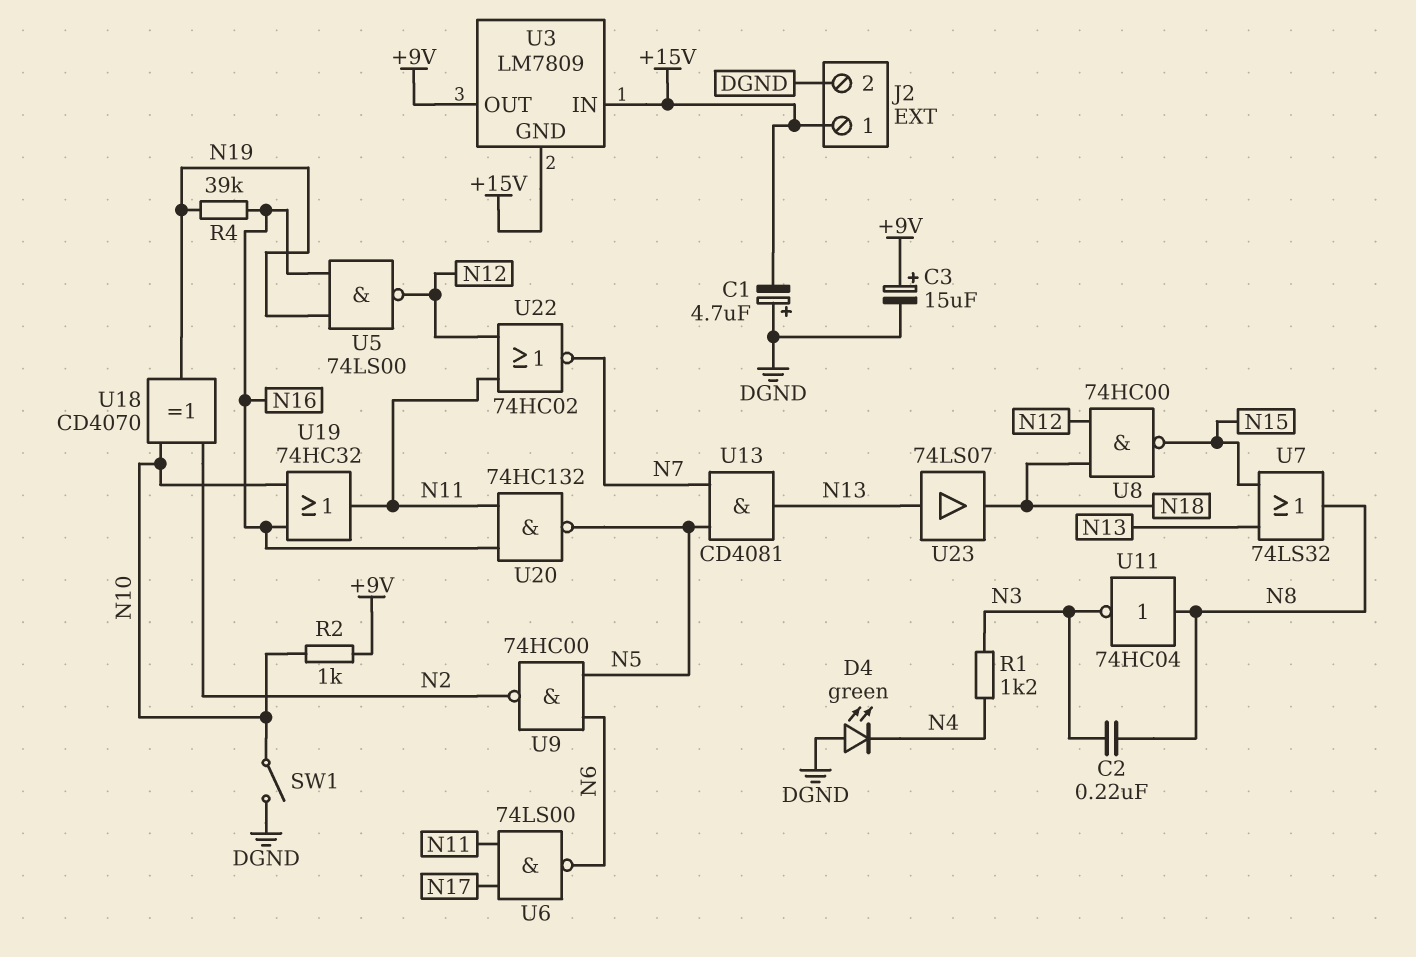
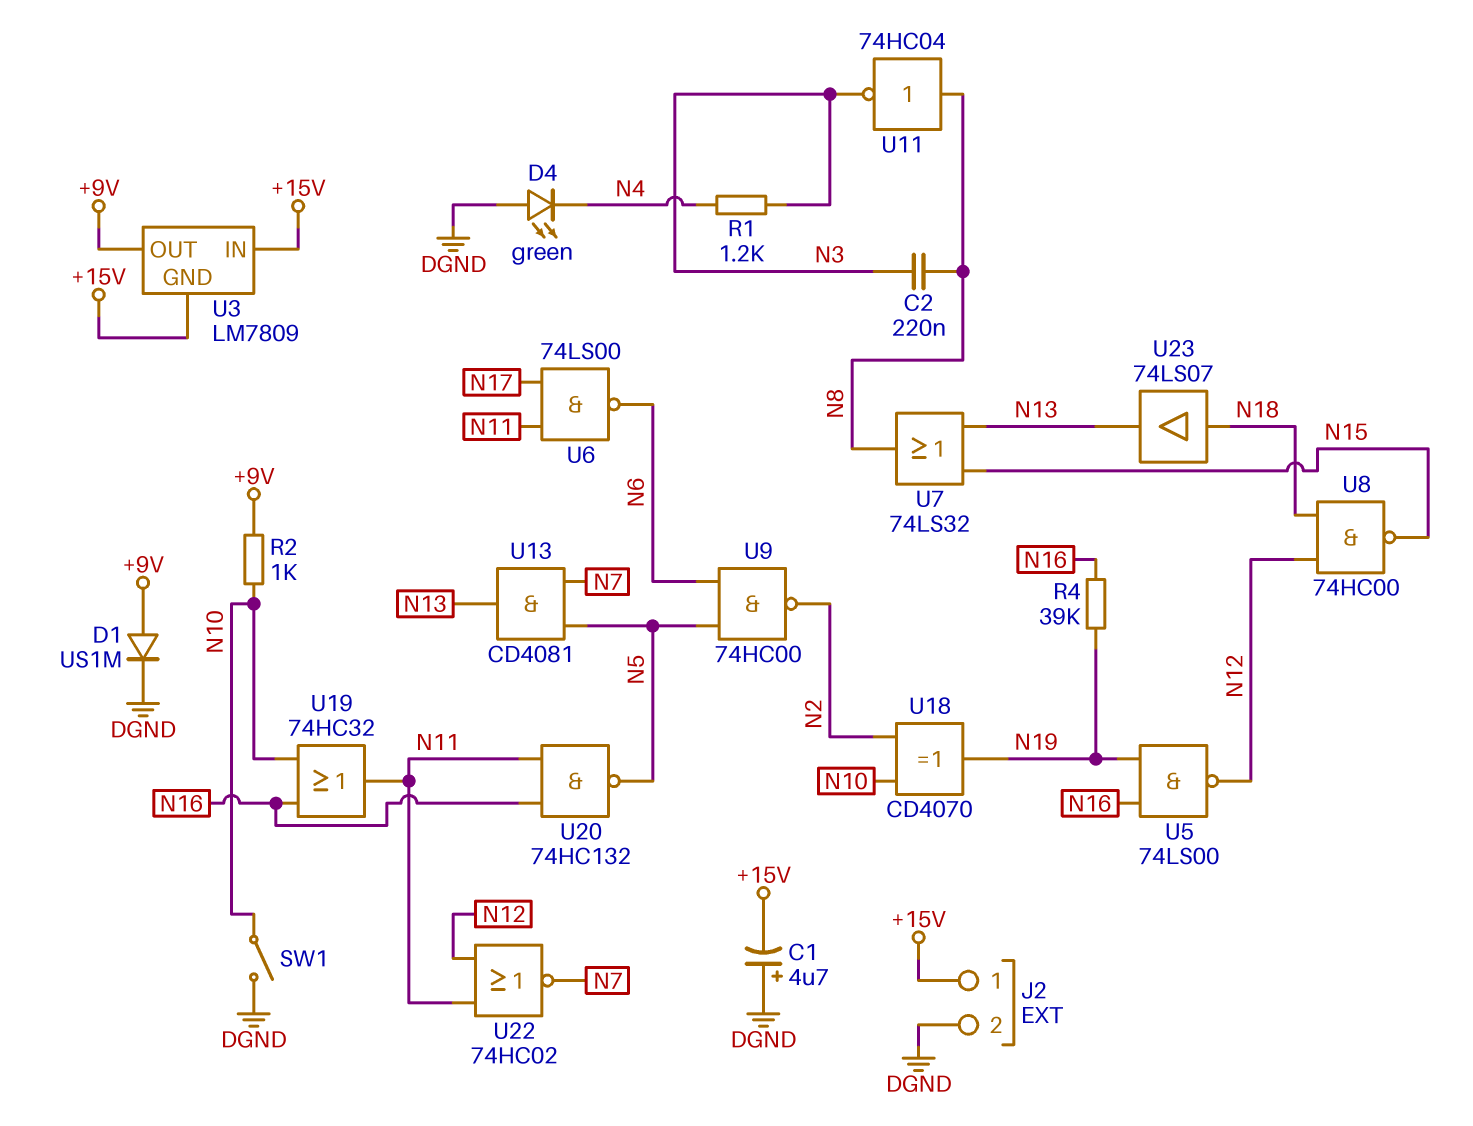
C3: 15uF (plus +9V, minus DGND) -> none
D1: none -> diode US1M (A +9V, K DGND)
U23: buffer 74LS07 (in N13, out N18) -> buffer 74LS07 (in N18, out N13)

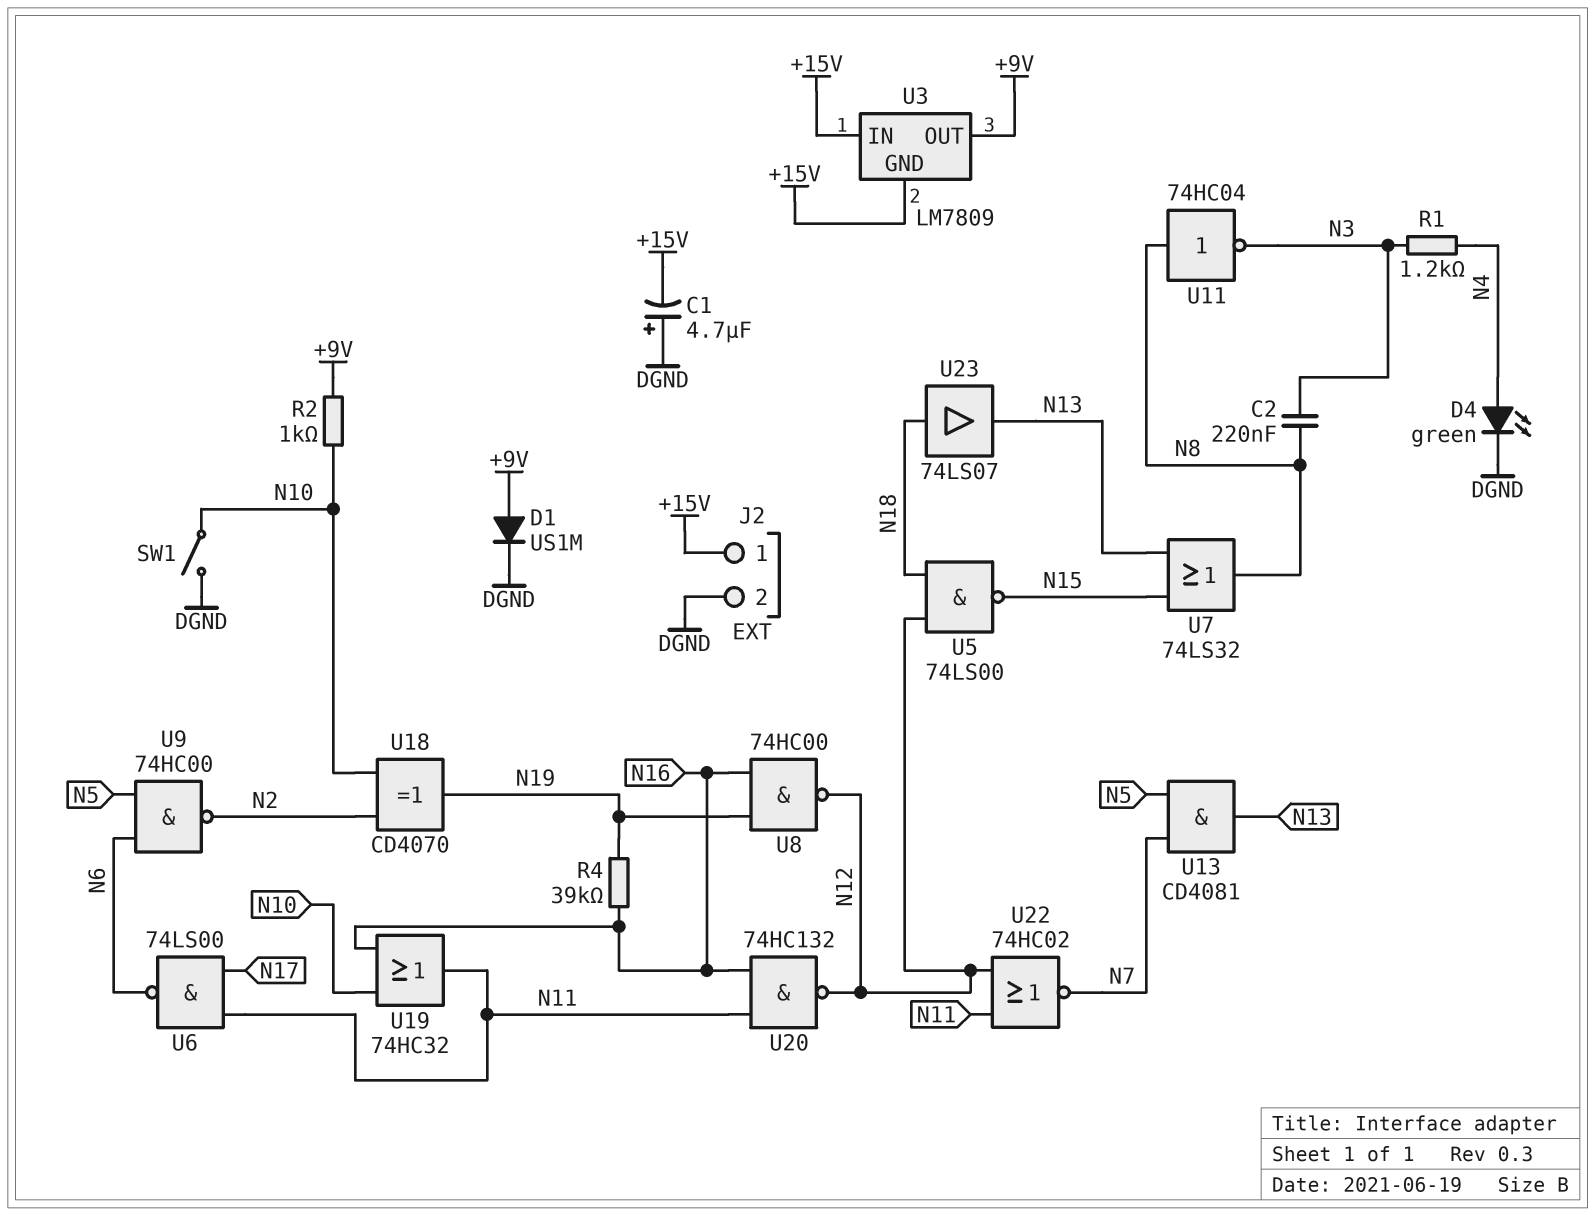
D4: LED green (A DGND, K N4) -> LED green (A N4, K DGND)
U5: NAND 74LS00 (in N16, in N19, out N12) -> NAND 74LS00 (in N12, in N18, out N15)
U8: NAND 74HC00 (in N12, in N18, out N15) -> NAND 74HC00 (in N16, in N19, out N12)
U20: NAND 74HC132 (in N11, in N16, out N5) -> NAND 74HC132 (in N11, in N16, out N12)

